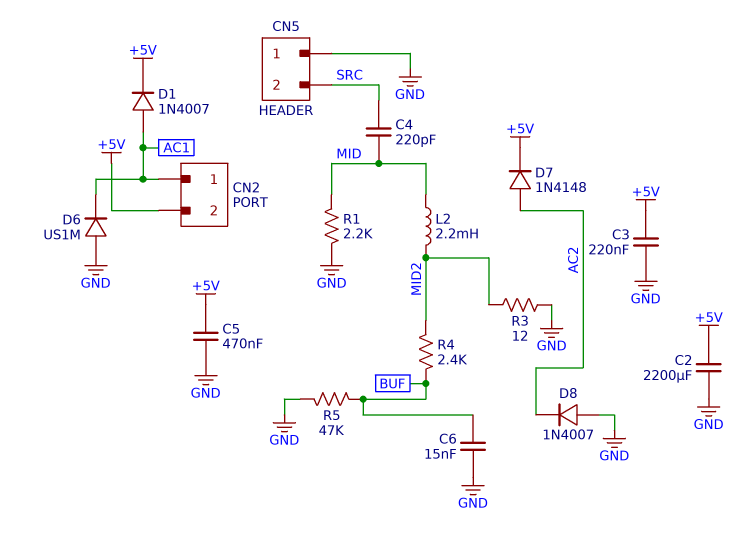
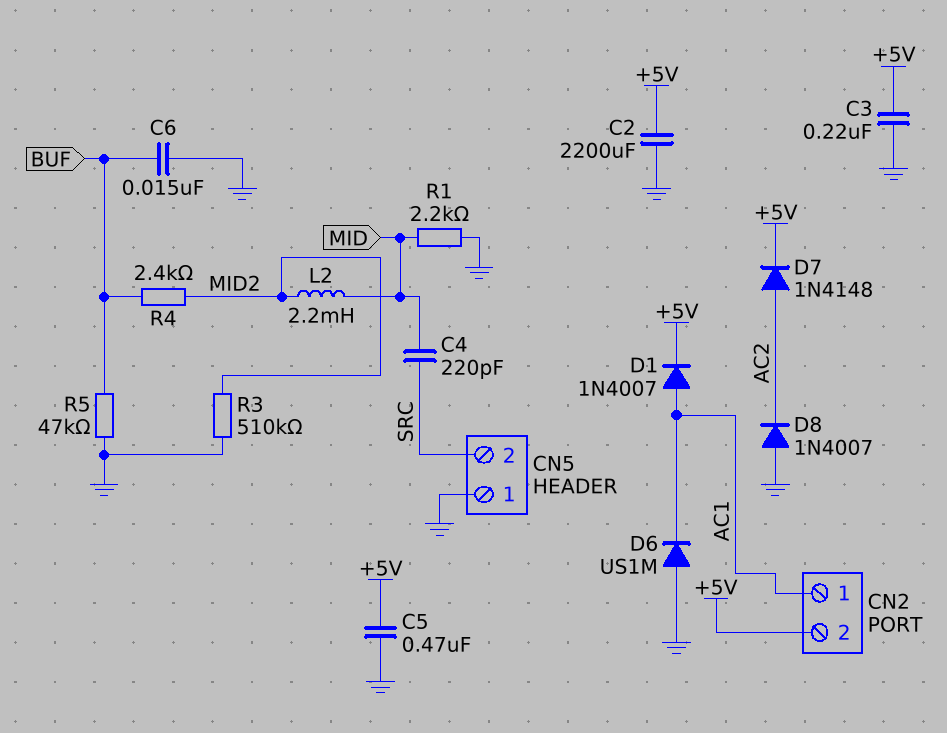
R3: 12 (GND, MID2) -> 510k (GND, MID2)

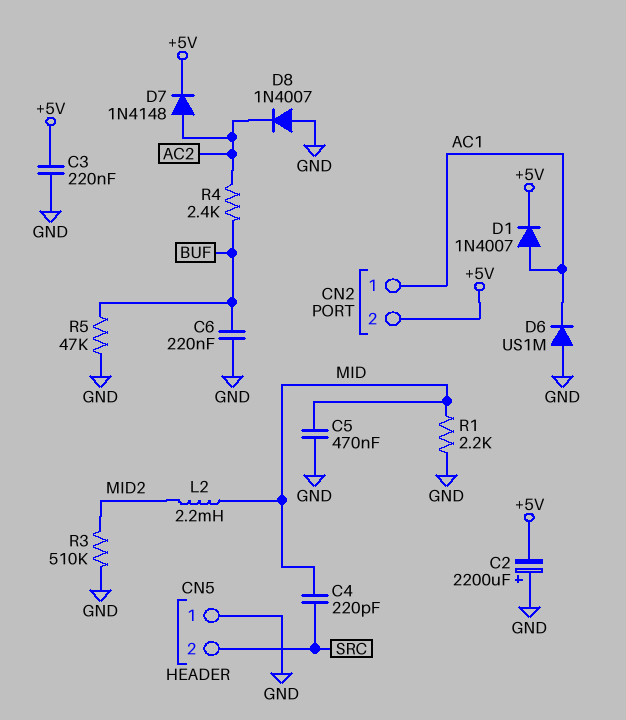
C2: 2200uF (+5V, GND) -> 2200uF (plus GND, minus +5V)
C5: 470nF (+5V, GND) -> 470nF (GND, MID)
C6: 15nF (BUF, GND) -> 220nF (BUF, GND)
R4: 2.4k (BUF, MID2) -> 2.4k (AC2, BUF)

